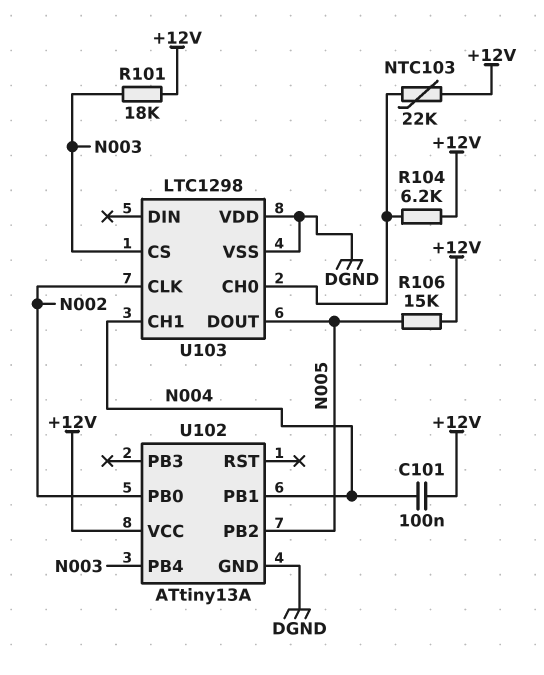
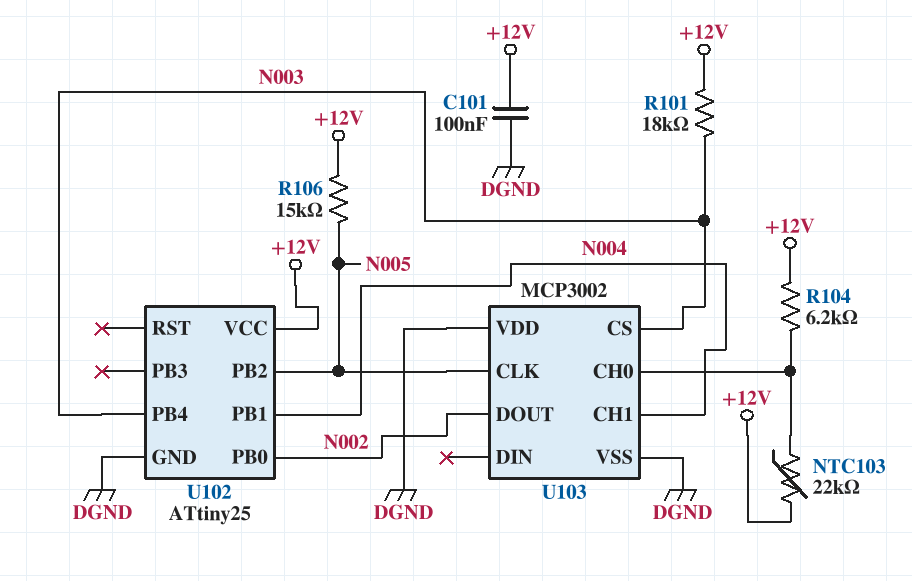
C101: 100nF (+12V, N004) -> 100nF (+12V, DGND)
U102: ATtiny13A -> ATtiny25
U103: LTC1298 -> MCP3002
U103 pin CLK: N002 -> N005
U103 pin DOUT: N005 -> N002

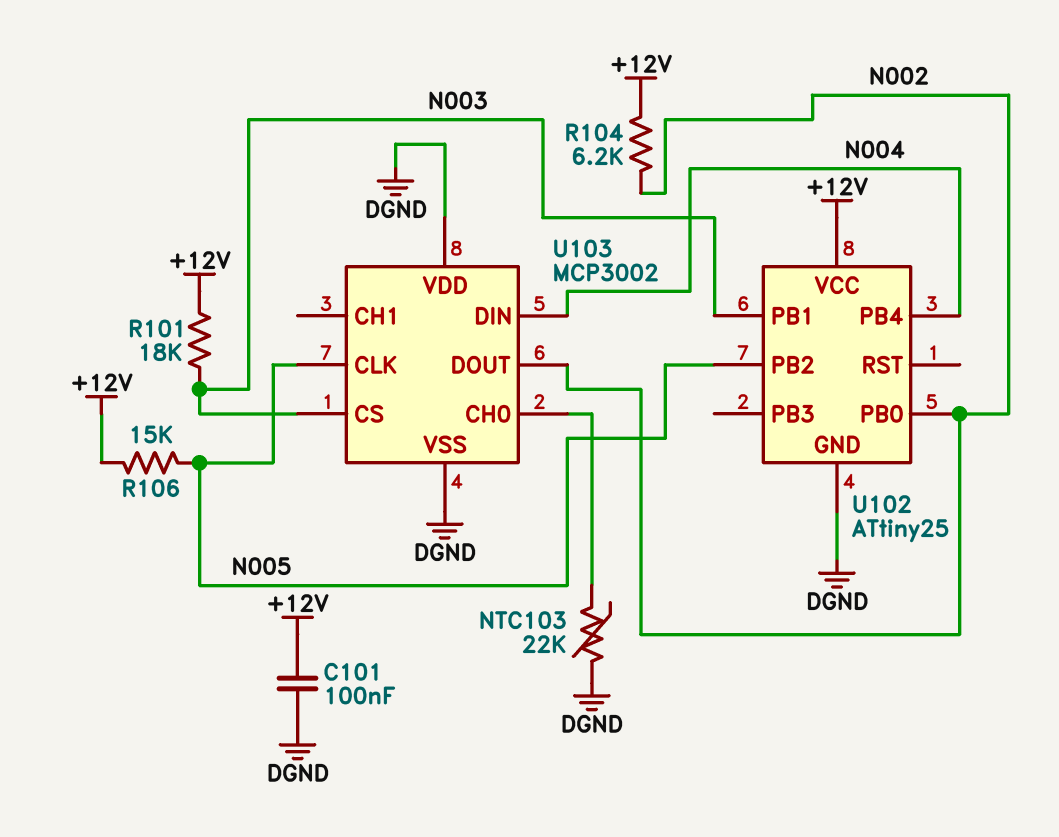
NTC103: 22k (+12V, U103/CH0) -> 22k (DGND, U103/CH0)
R104: 6.2k (+12V, U103/CH0) -> 6.2k (+12V, N002)
U102 pin PB1: N004 -> N003
U102 pin PB4: N003 -> N004
U103 pin CH1: N004 -> none
U103 pin DIN: none -> N004

